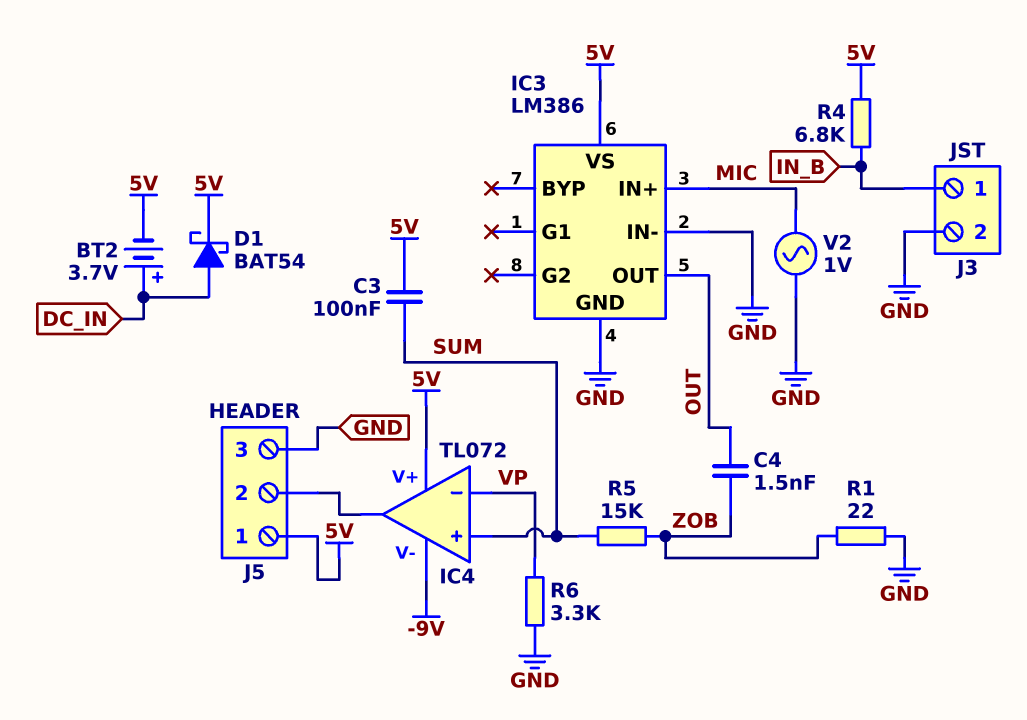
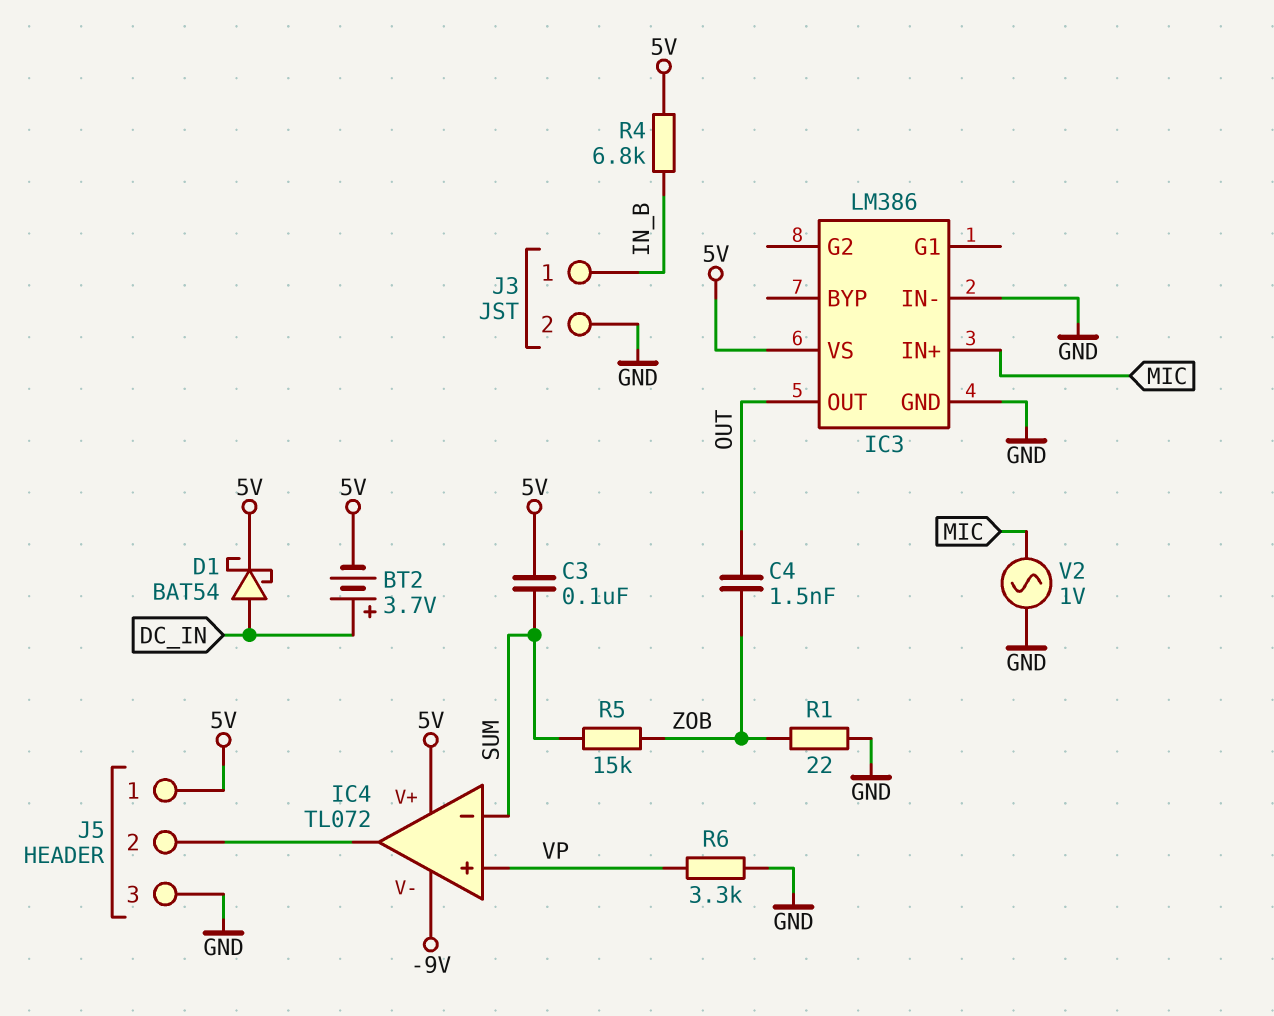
IC4 pin in+: SUM -> VP
IC4 pin in-: VP -> SUM

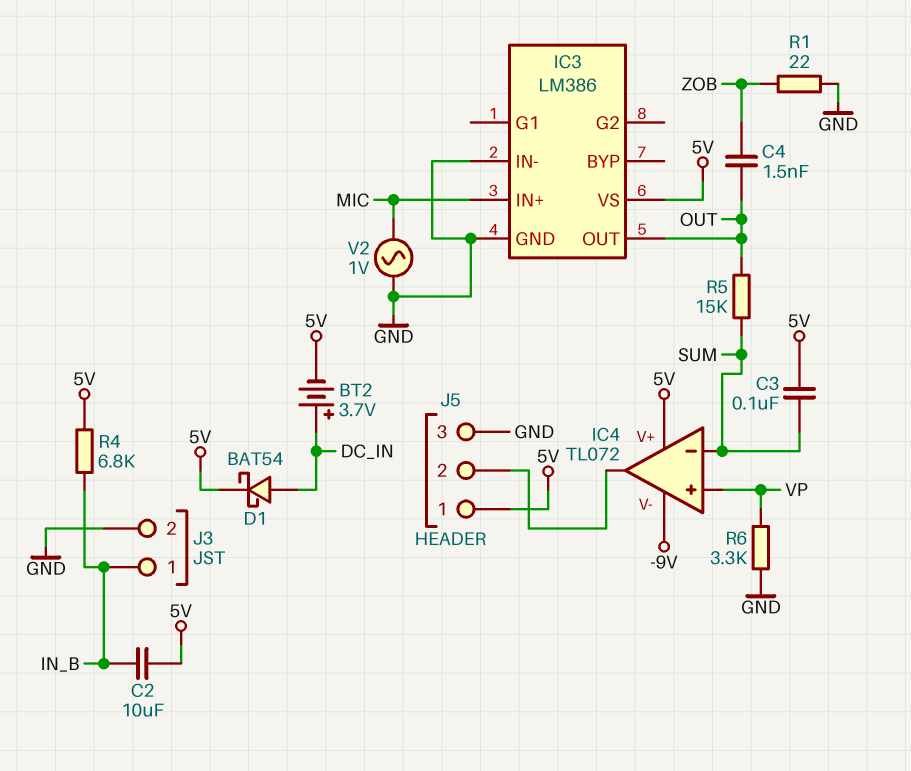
C2: none -> 10uF (5V, IN_B)
R5: 15k (SUM, ZOB) -> 15k (OUT, SUM)

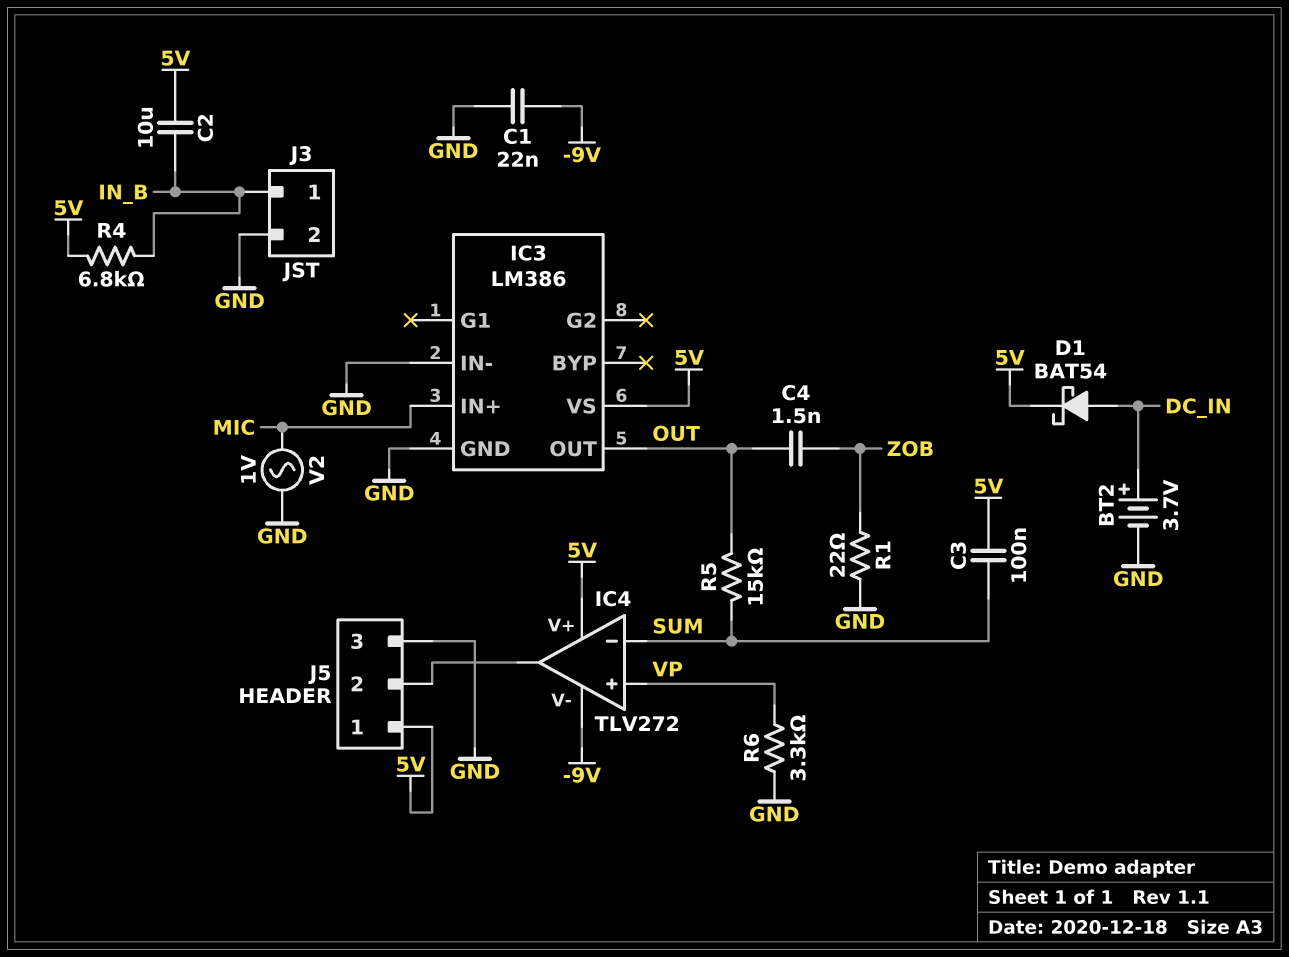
BT2: 3.7V (plus DC_IN, minus 5V) -> 3.7V (plus DC_IN, minus GND)
C1: none -> 22nF (-9V, GND)
IC4: TL072 -> TLV272

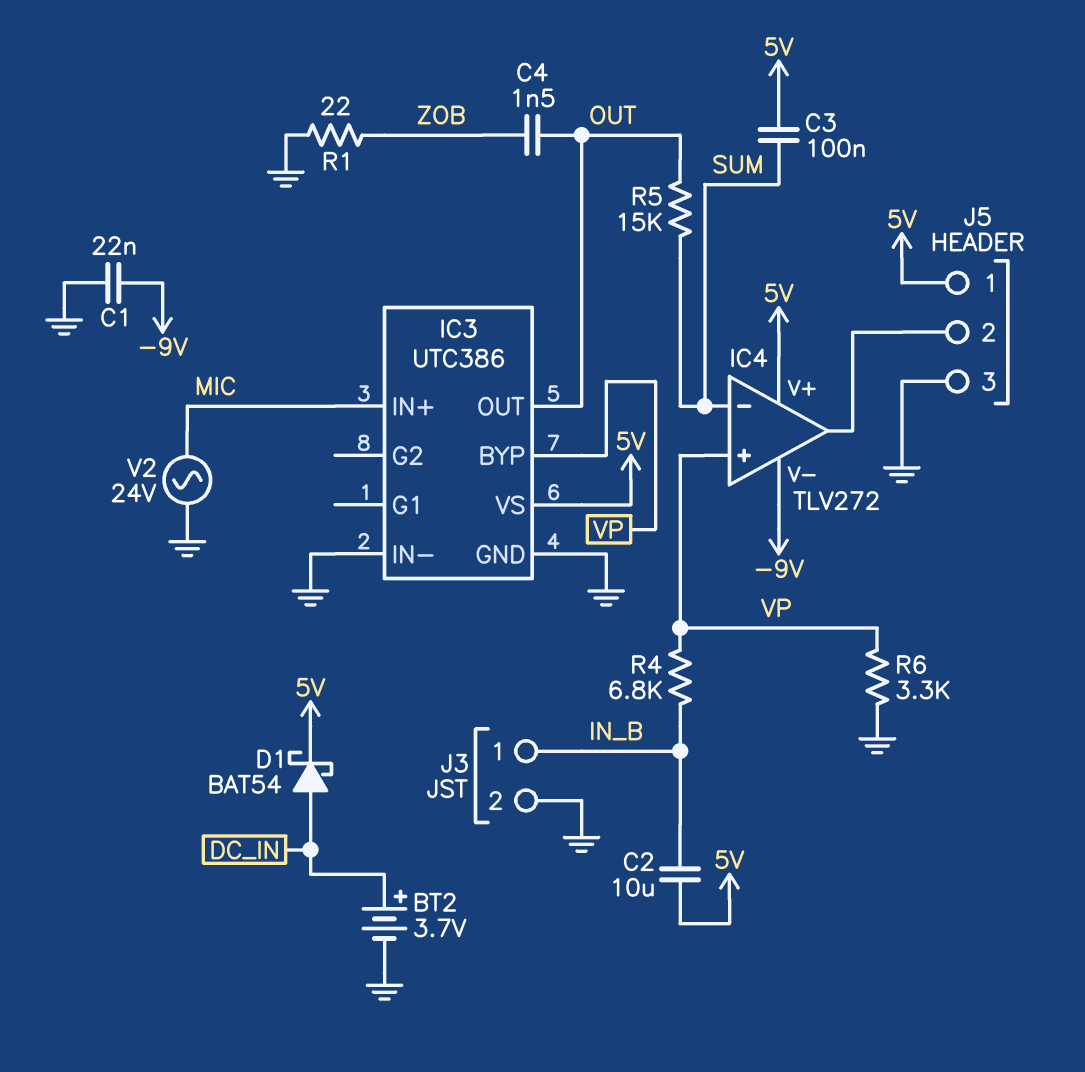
IC3: LM386 -> UTC386
IC3 pin BYP: none -> VP
R4: 6.8k (5V, IN_B) -> 6.8k (IN_B, VP)
V2: AC 1V (GND, MIC) -> AC 24V (GND, MIC)

